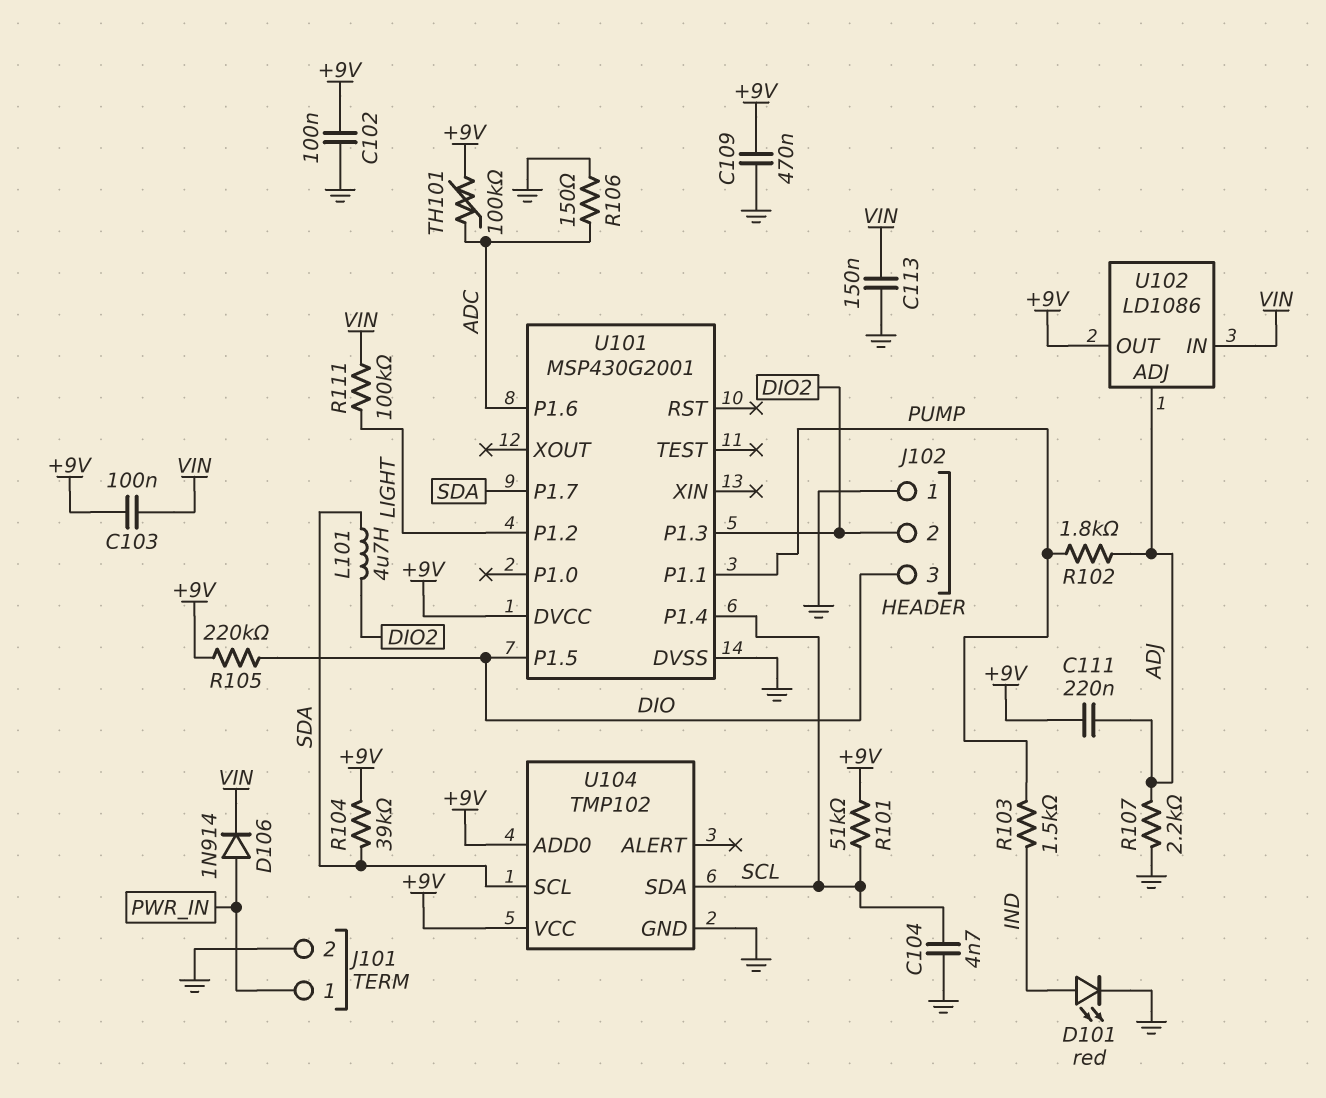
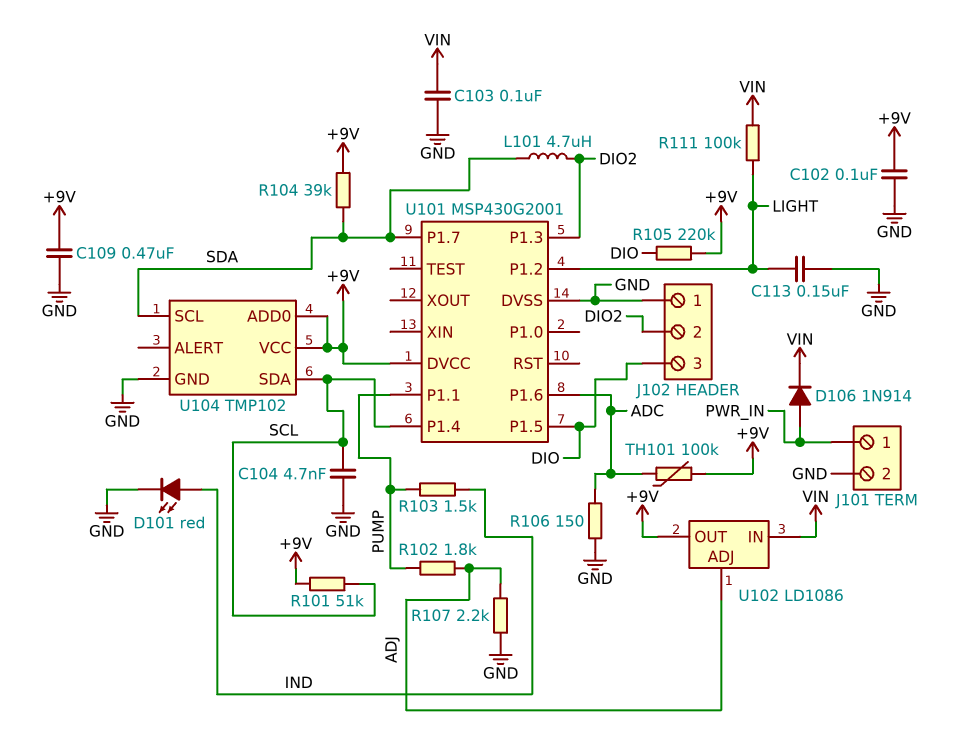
C103: 100nF (+9V, VIN) -> 100nF (GND, VIN)
C111: 220nF (+9V, ADJ) -> none
C113: 150nF (GND, VIN) -> 150nF (GND, LIGHT)

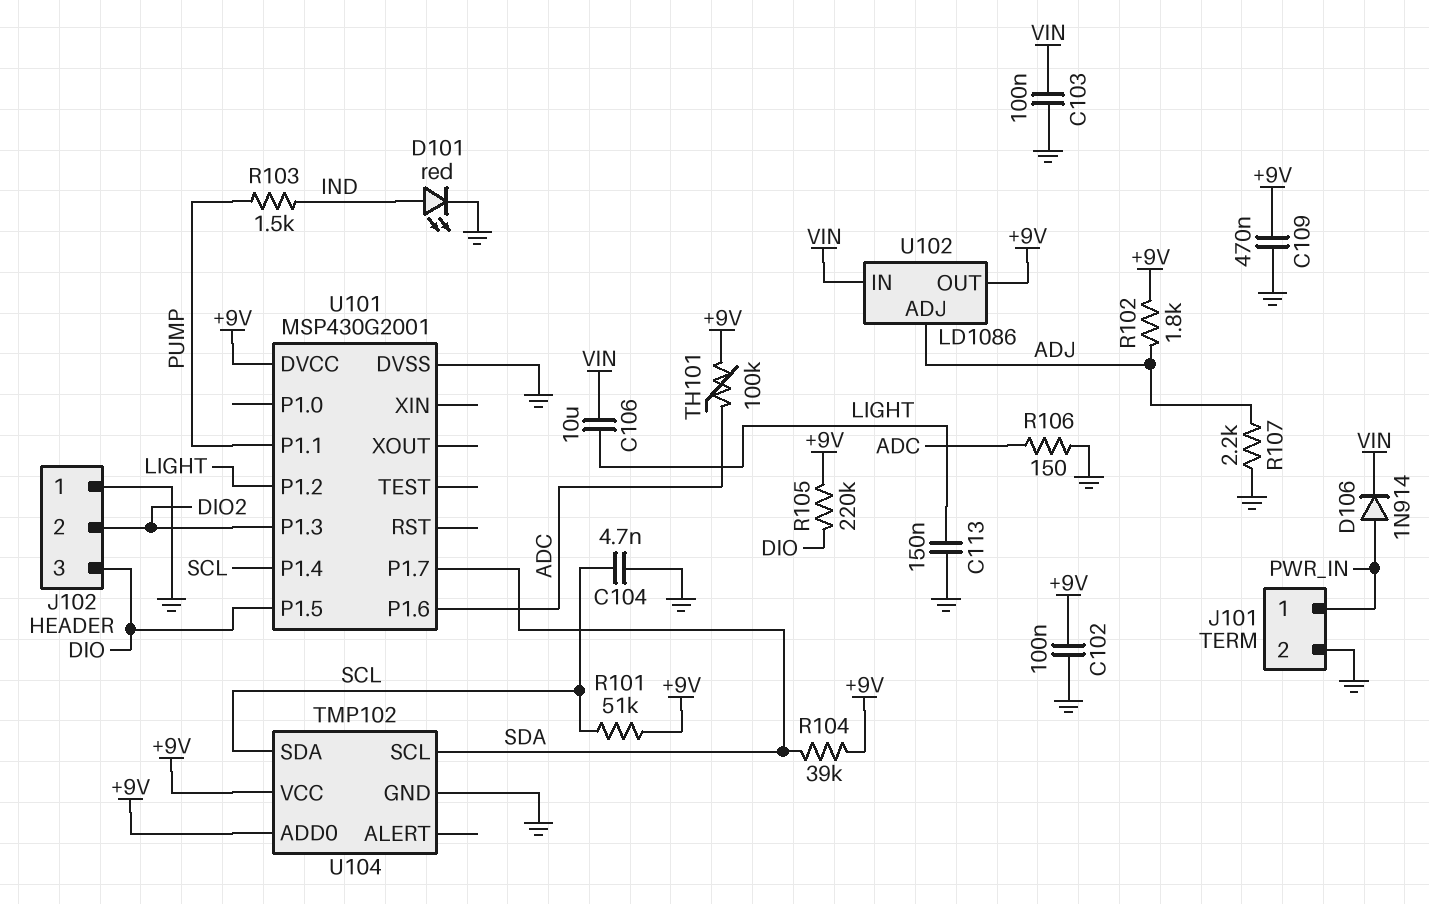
C106: none -> 10uF (LIGHT, VIN)
L101: 4.7uH (DIO2, SDA) -> none
R102: 1.8k (ADJ, PUMP) -> 1.8k (+9V, ADJ)
R111: 100k (LIGHT, VIN) -> none

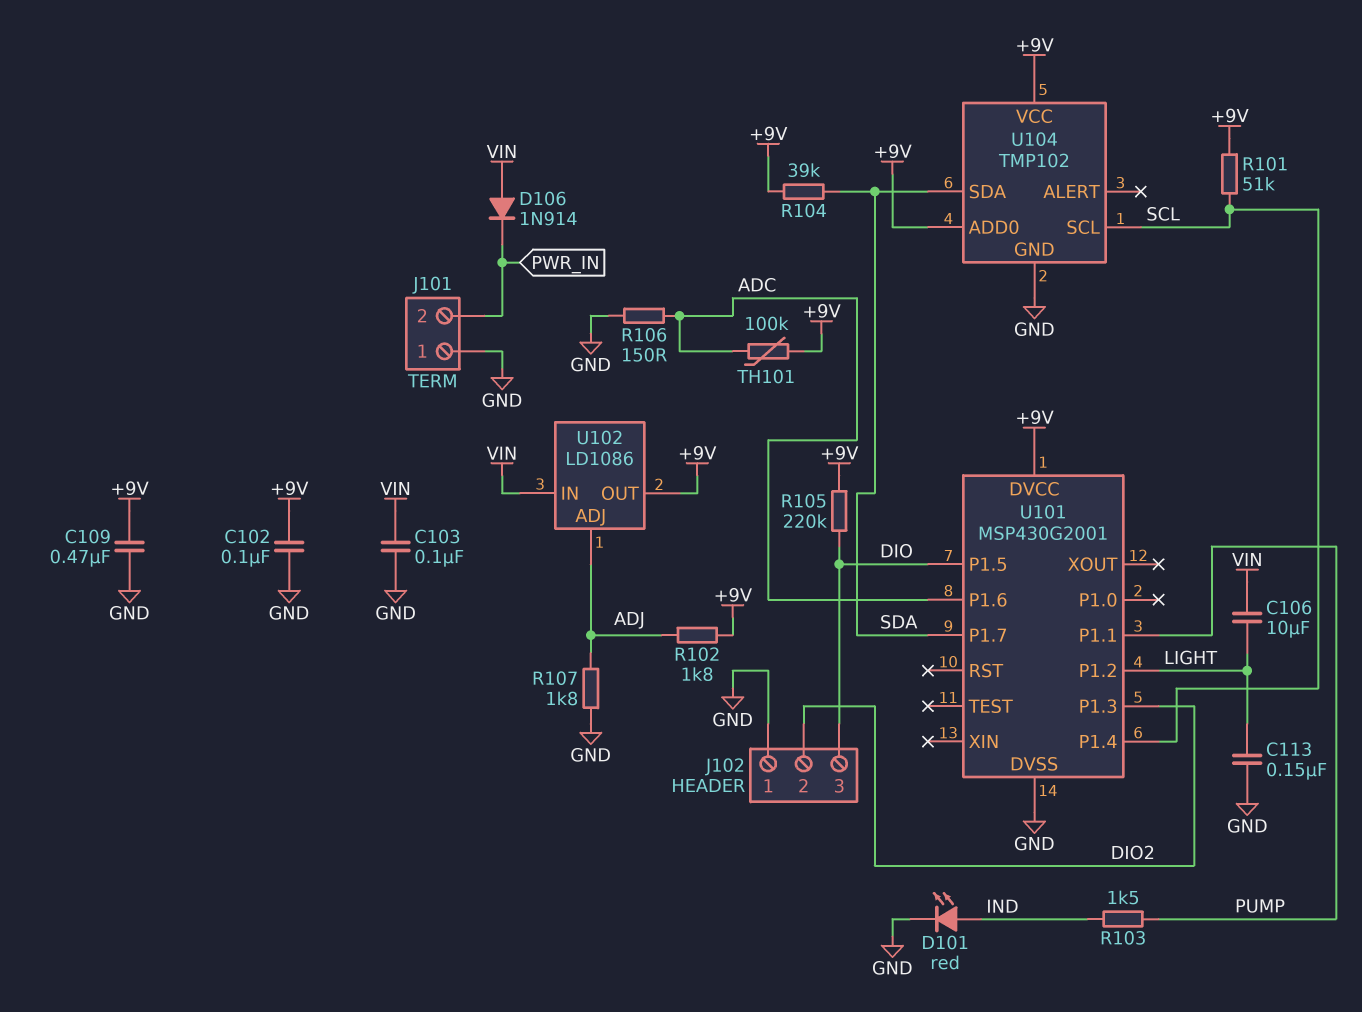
C104: 4.7nF (GND, SCL) -> none
D106: diode 1N914 (A PWR_IN, K VIN) -> diode 1N914 (A VIN, K PWR_IN)
J101 pin 1: PWR_IN -> GND
J101 pin 2: GND -> PWR_IN
R107: 2.2k (ADJ, GND) -> 1.8k (ADJ, GND)
U104 pin SCL: SDA -> SCL
U104 pin SDA: SCL -> SDA

